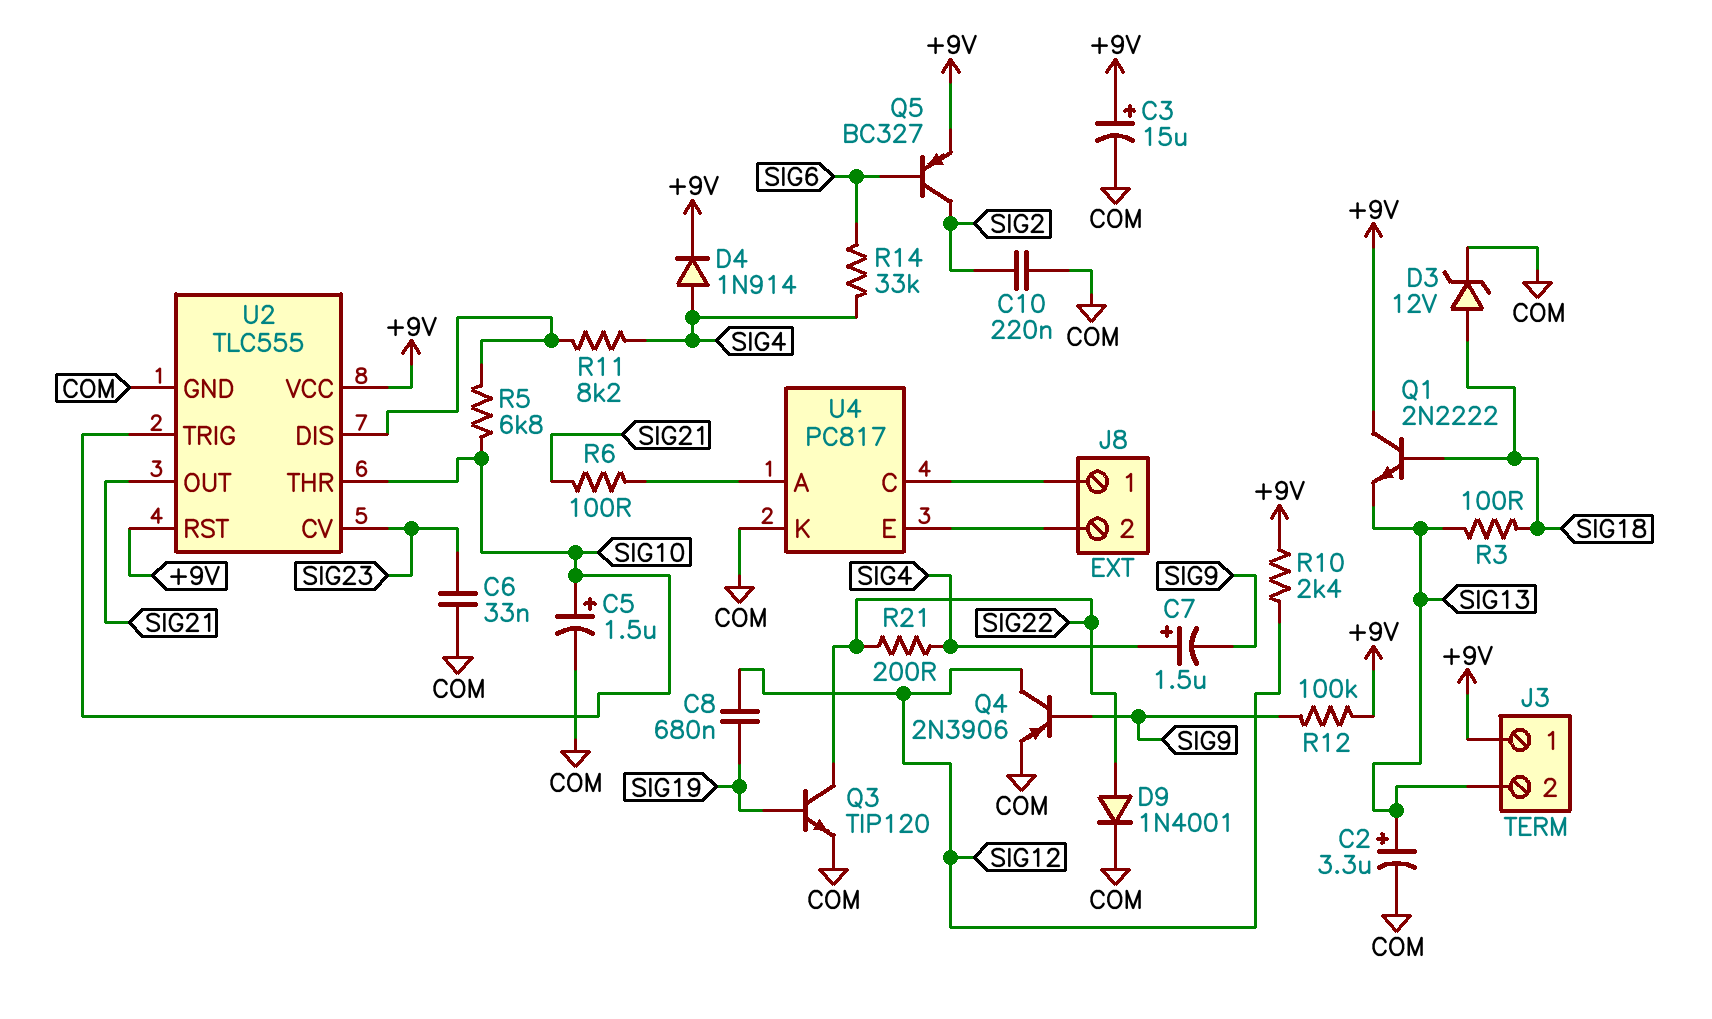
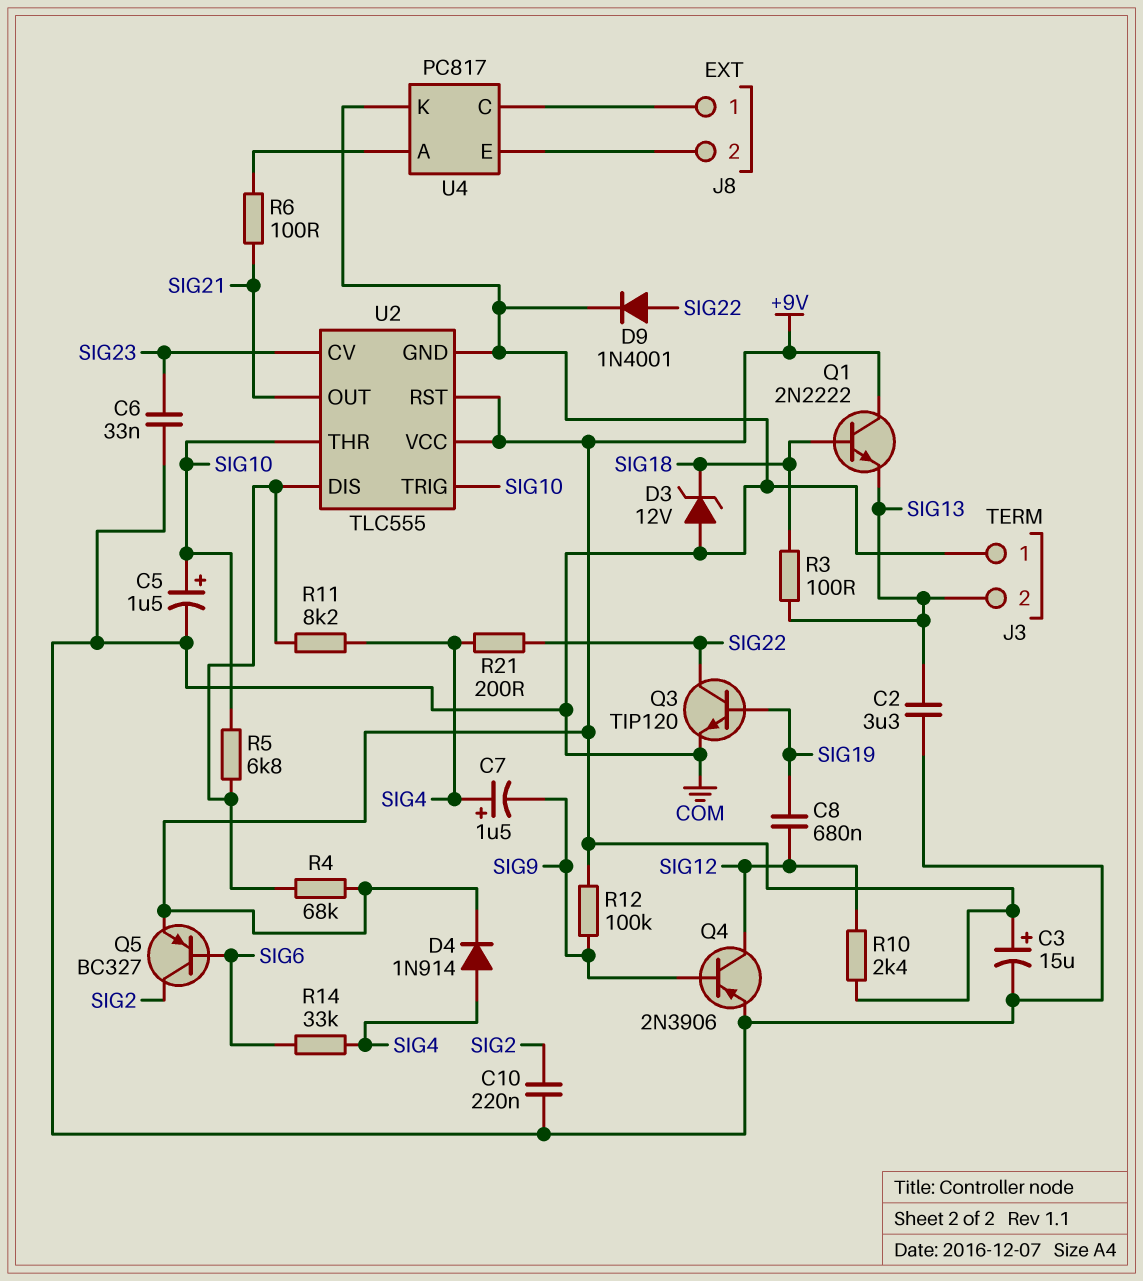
C2: 3.3uF (plus SIG13, minus COM) -> 3.3uF (COM, SIG13)
D3: zener 12V (A SIG18, K COM) -> zener 12V (A COM, K SIG18)
J3 pin 1: +9V -> COM
R4: none -> 68k (+9V, U2/DIS)

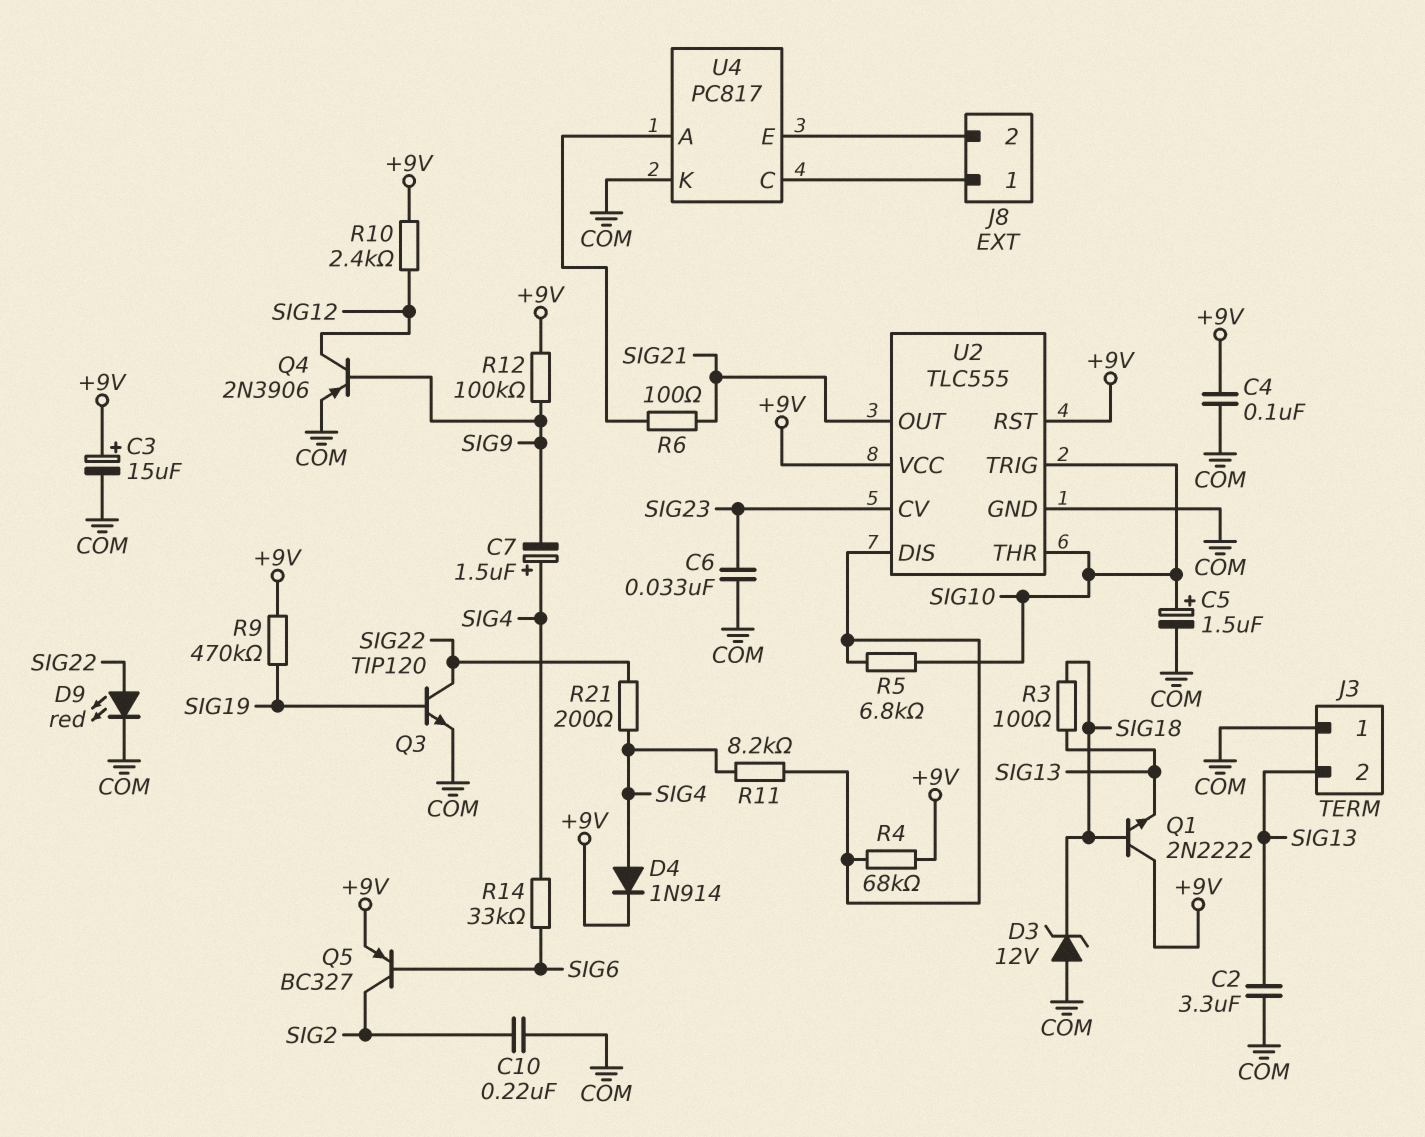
C4: none -> 100nF (+9V, COM)
C8: 680nF (SIG12, SIG19) -> none
D9: diode 1N4001 (A SIG22, K COM) -> LED red (A SIG22, K COM)
R9: none -> 470k (+9V, SIG19)

